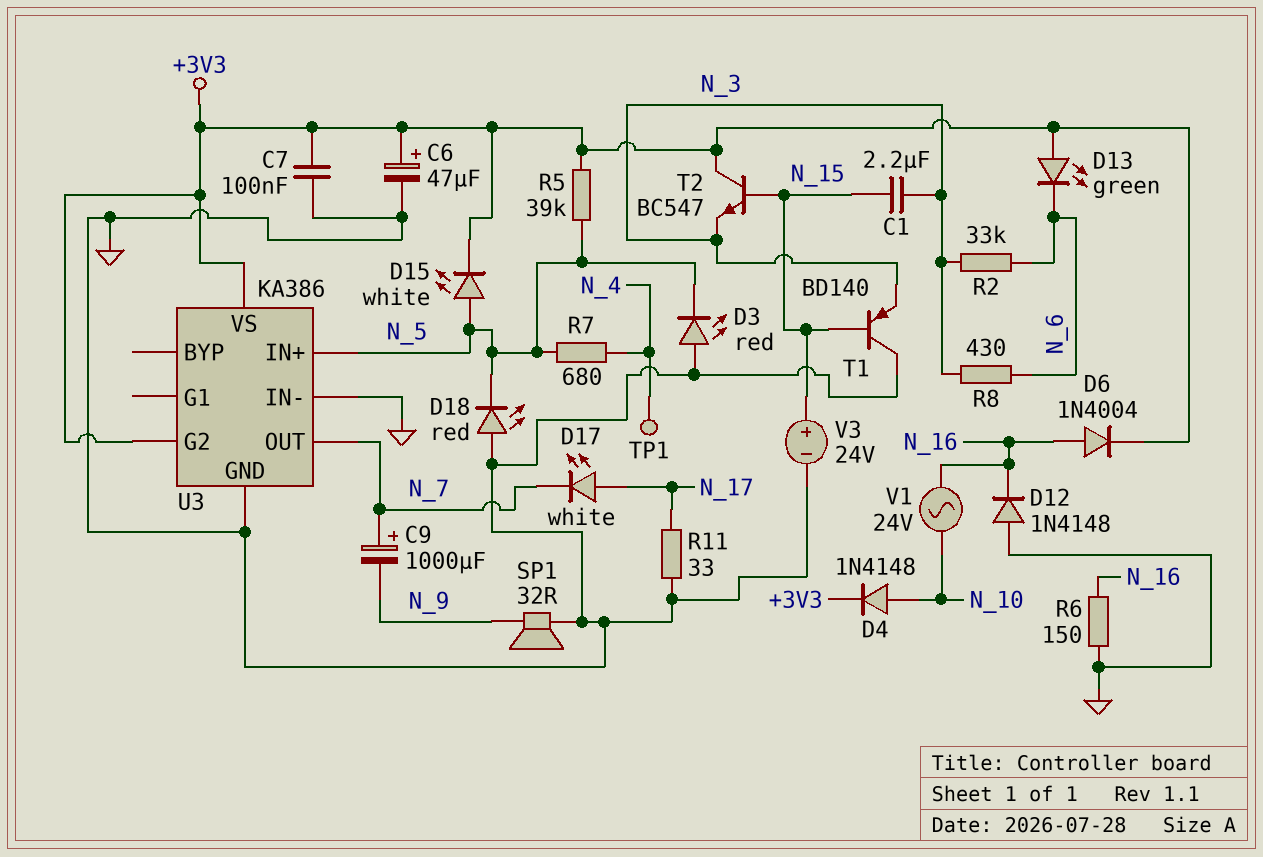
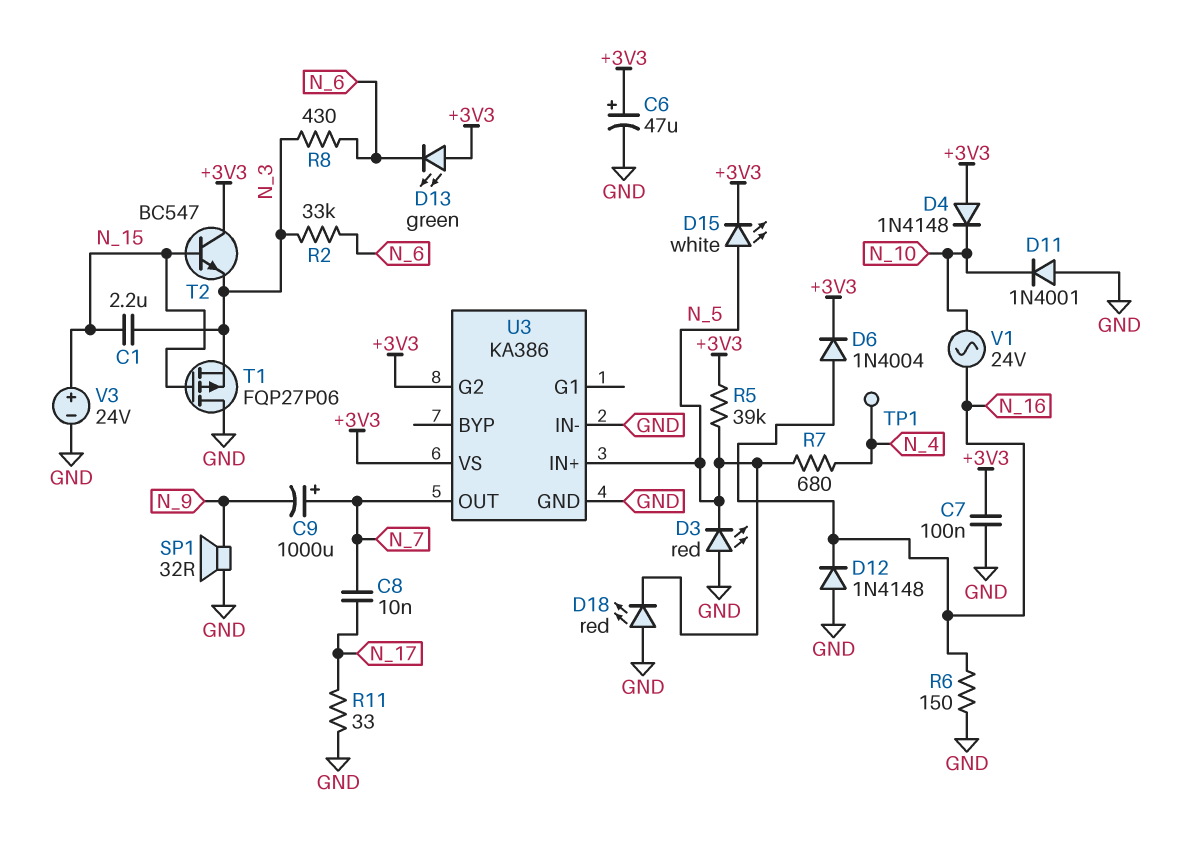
C8: none -> 10nF (N_7, N_17)
D4: diode 1N4148 (A N_10, K +3V3) -> diode 1N4148 (A +3V3, K N_10)
D11: none -> diode 1N4001 (A GND, K N_10)
D17: LED white (A N_17, K N_7) -> none
T1: PNP BD140 (B N_15, C GND, E N_3) -> PMOS FQP27P06 (G N_15, D GND, S N_3)

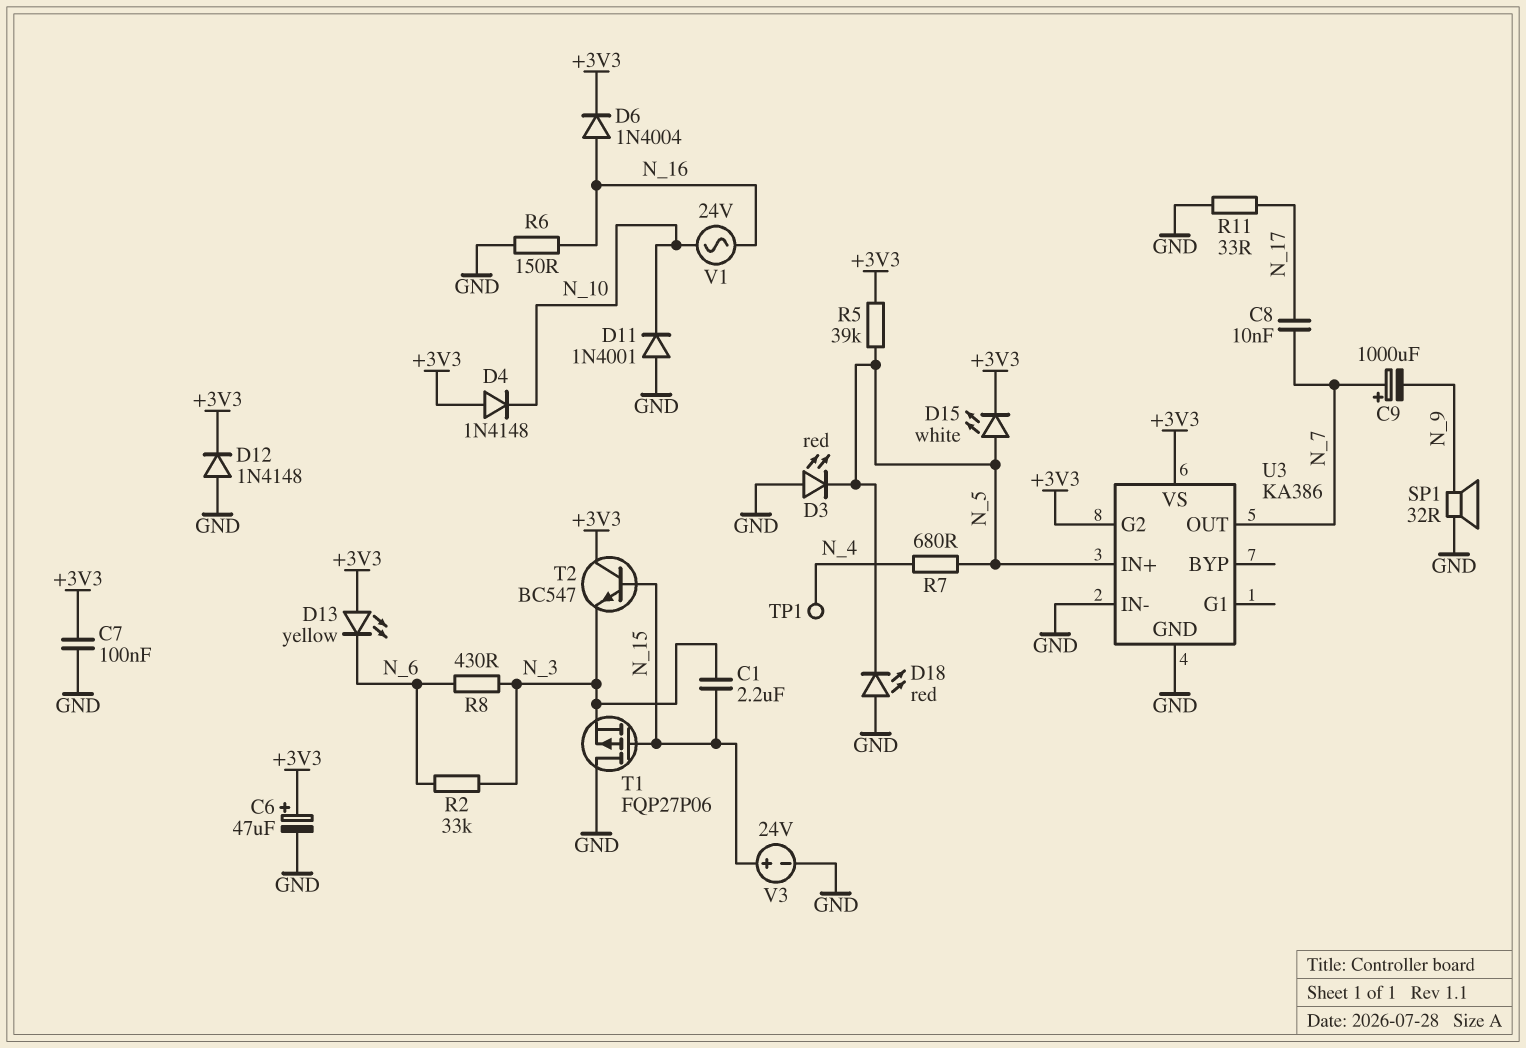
D12: diode 1N4148 (A GND, K N_16) -> diode 1N4148 (A GND, K +3V3)
D13: LED green (A +3V3, K N_6) -> LED yellow (A +3V3, K N_6)

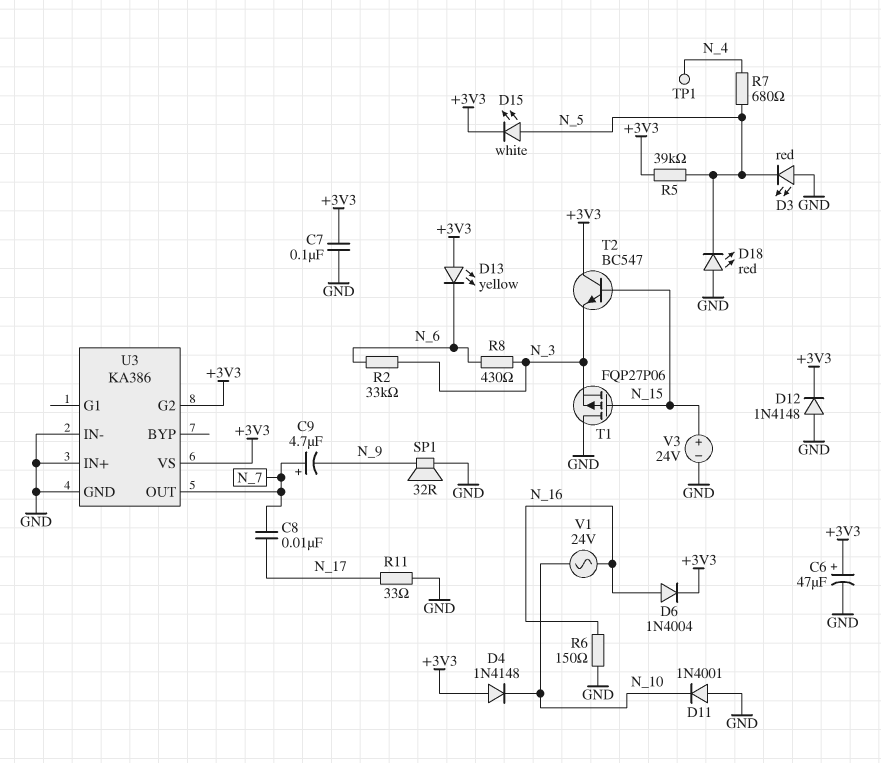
C1: 2.2uF (N_3, N_15) -> none
C9: 1000uF (plus N_7, minus N_9) -> 4.7uF (plus N_7, minus N_9)
U3 pin IN+: N_5 -> GND

